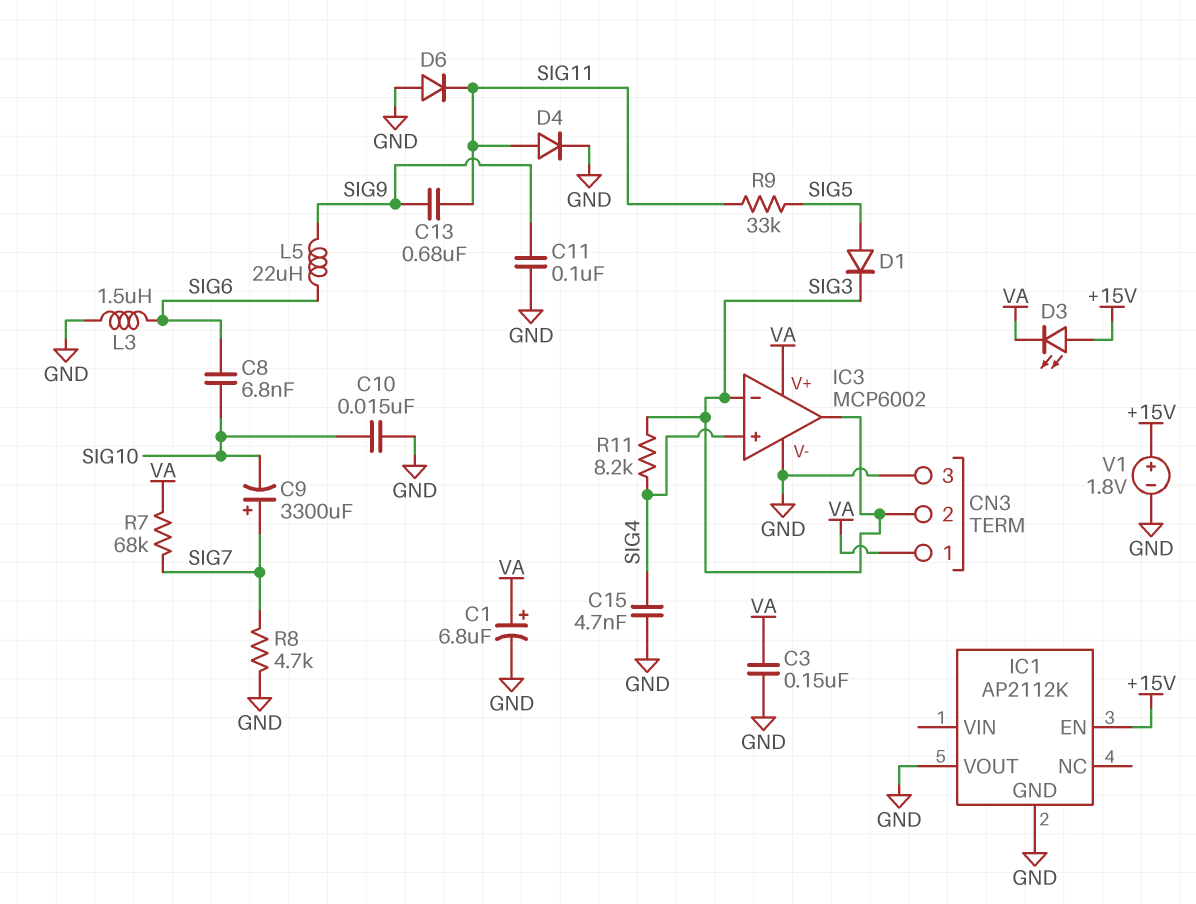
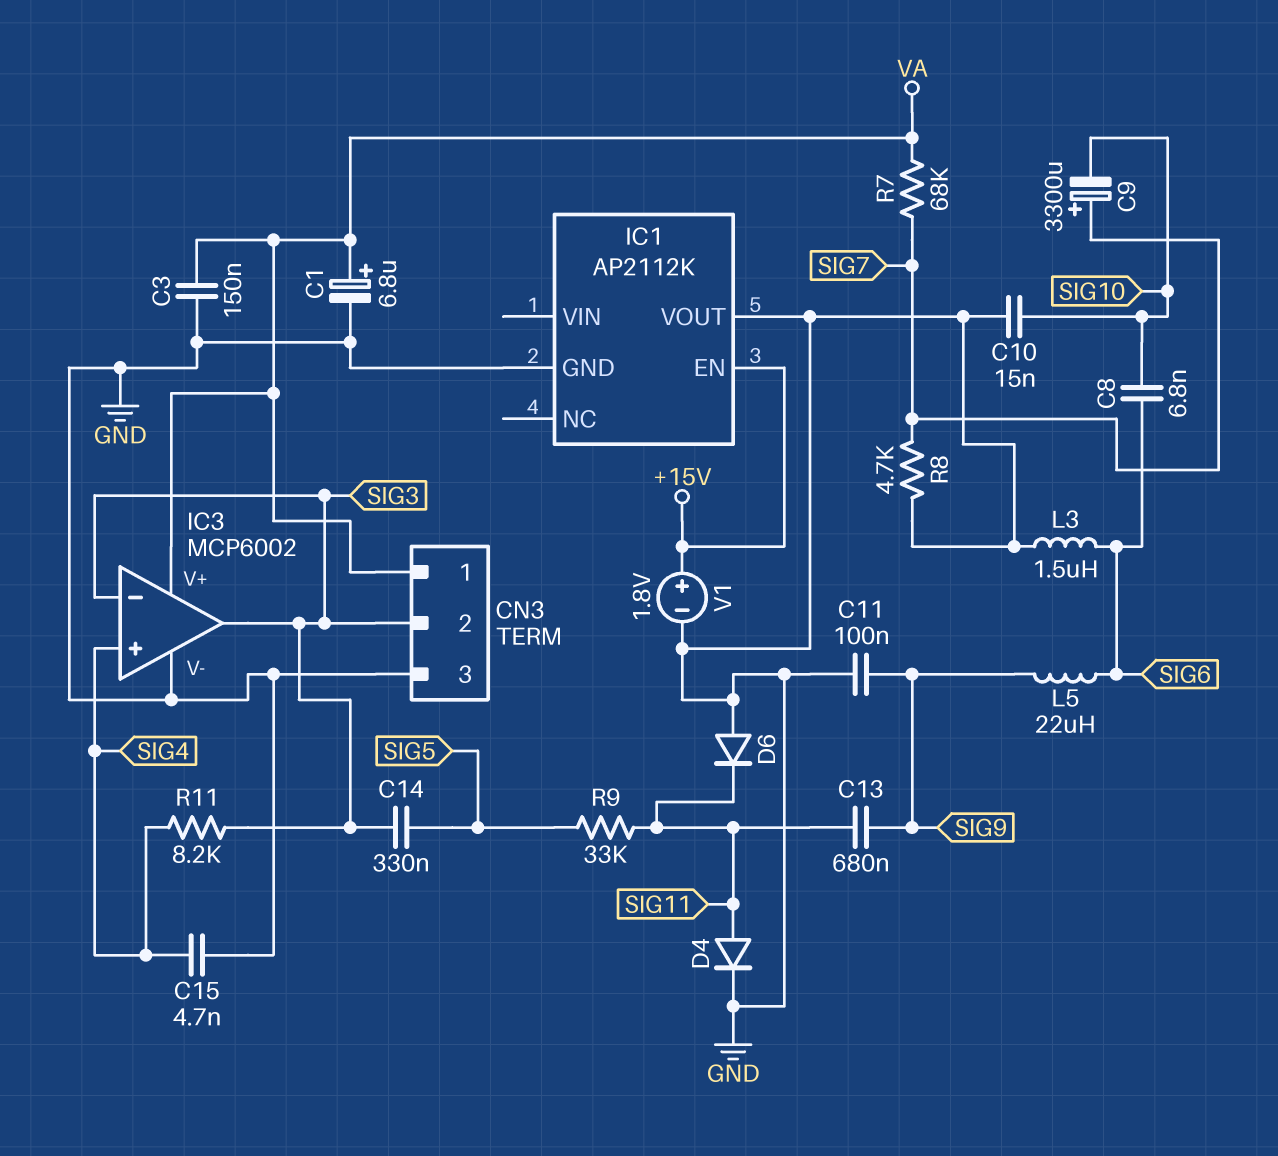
C14: none -> 330nF (SIG3, SIG5)
D1: diode (A SIG5, K SIG3) -> none
D3: LED (A +15V, K VA) -> none

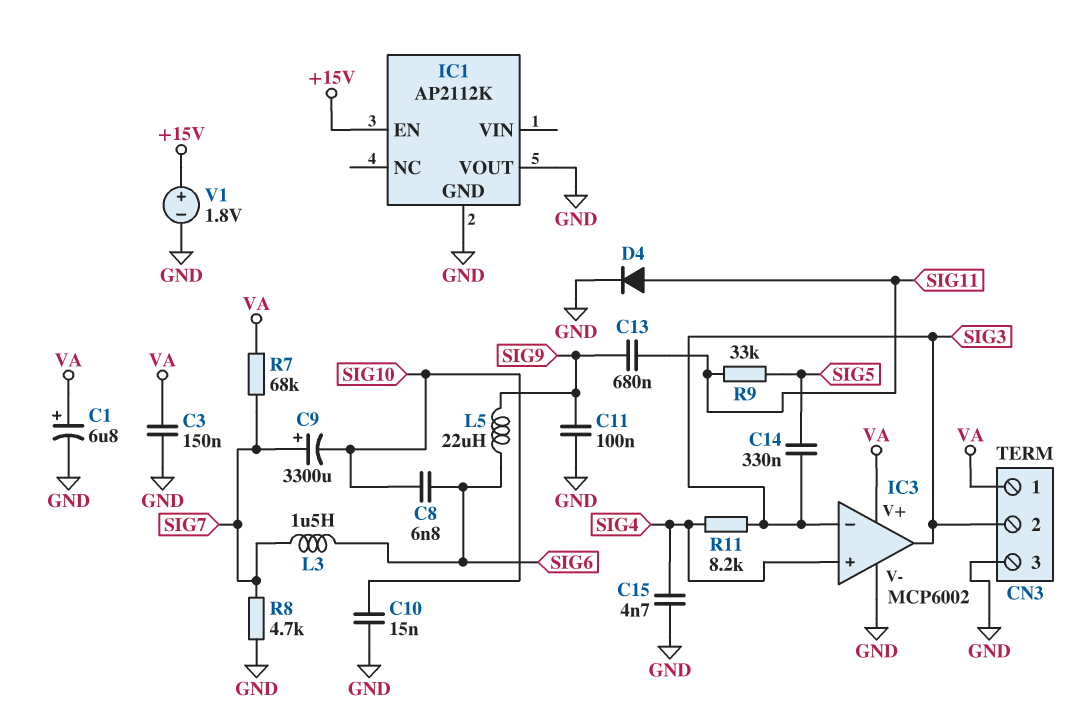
D6: diode (A GND, K SIG11) -> none
L3: 1.5uH (GND, SIG6) -> 1.5uH (SIG6, SIG7)

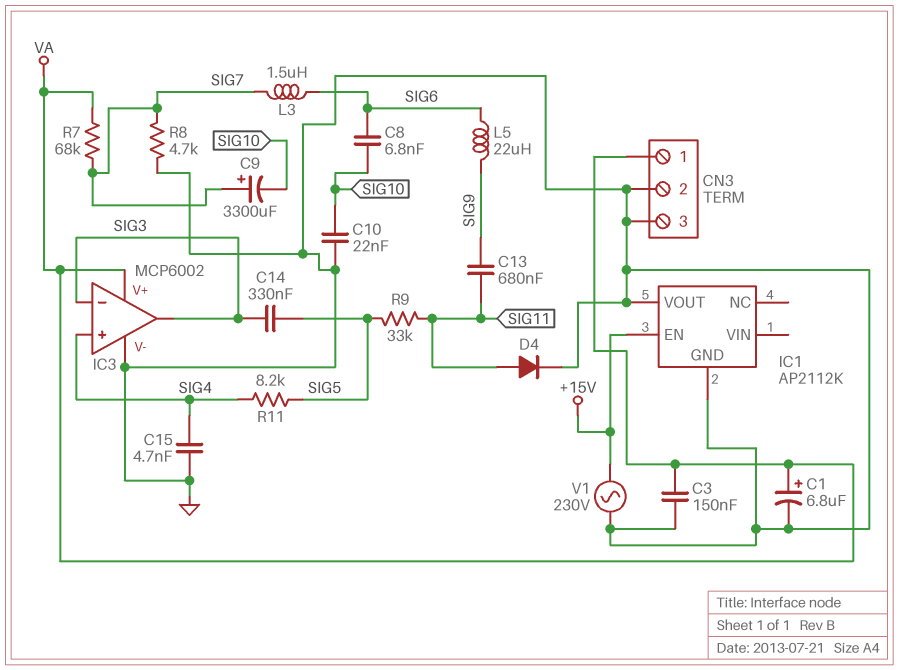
C10: 15nF (GND, SIG10) -> 22nF (GND, SIG10)
C11: 100nF (GND, SIG9) -> none
CN3 pin 2: SIG3 -> GND
R11: 8.2k (SIG3, SIG4) -> 8.2k (SIG4, SIG5)
V1: 1.8V (plus +15V, minus GND) -> AC 230V (+15V, GND)

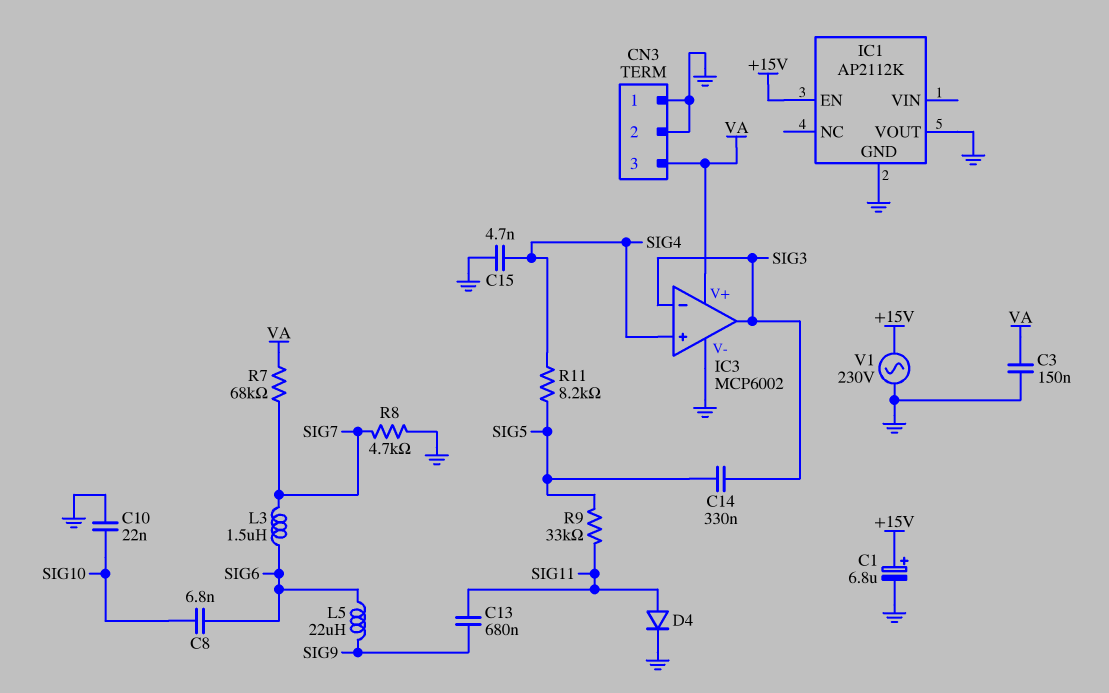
C1: 6.8uF (plus VA, minus GND) -> 6.8uF (plus +15V, minus GND)
C9: 3300uF (plus SIG7, minus SIG10) -> none
CN3 pin 1: VA -> GND
CN3 pin 3: GND -> VA

